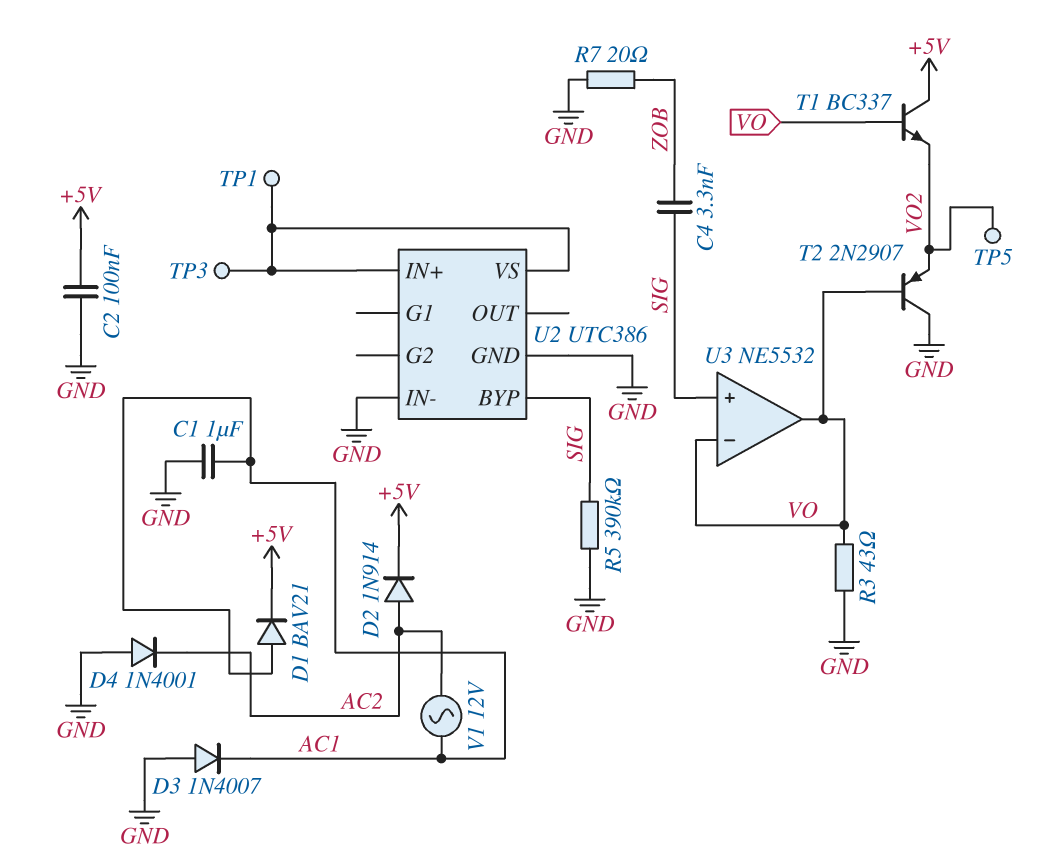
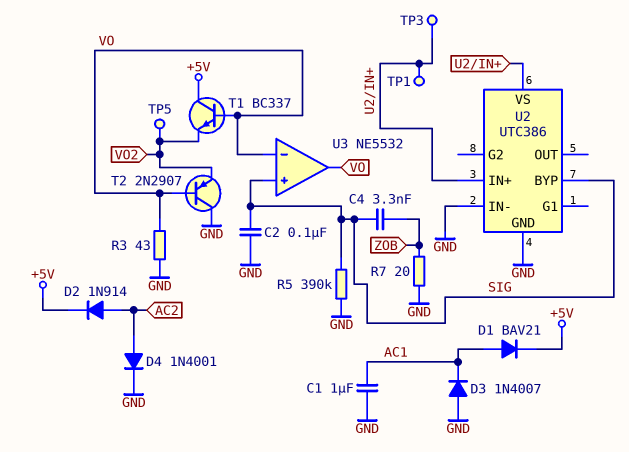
C2: 100nF (+5V, GND) -> 100nF (GND, SIG)
D4: diode 1N4001 (A GND, K AC2) -> diode 1N4001 (A AC2, K GND)
V1: AC 12V (AC1, AC2) -> none

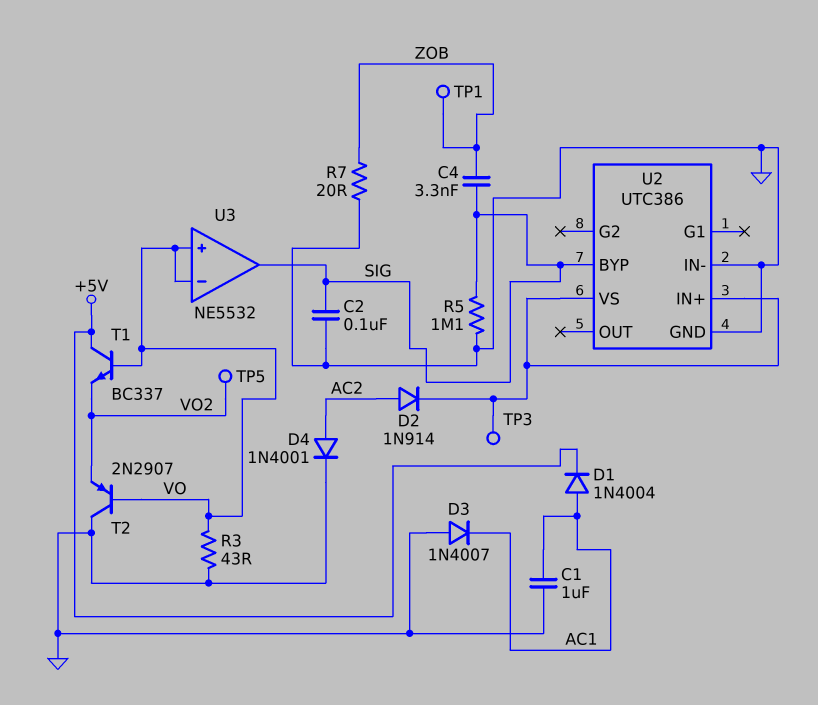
D1: diode BAV21 (A AC1, K +5V) -> diode 1N4004 (A AC1, K +5V)
D2: diode 1N914 (A AC2, K +5V) -> diode 1N914 (A AC2, K U2/IN+)
R5: 390k (GND, SIG) -> 1.1M (GND, SIG)
TP1: test point (U2/IN+) -> test point (ZOB)
U3 pin in+: SIG -> VO
U3 pin out: VO -> SIG

